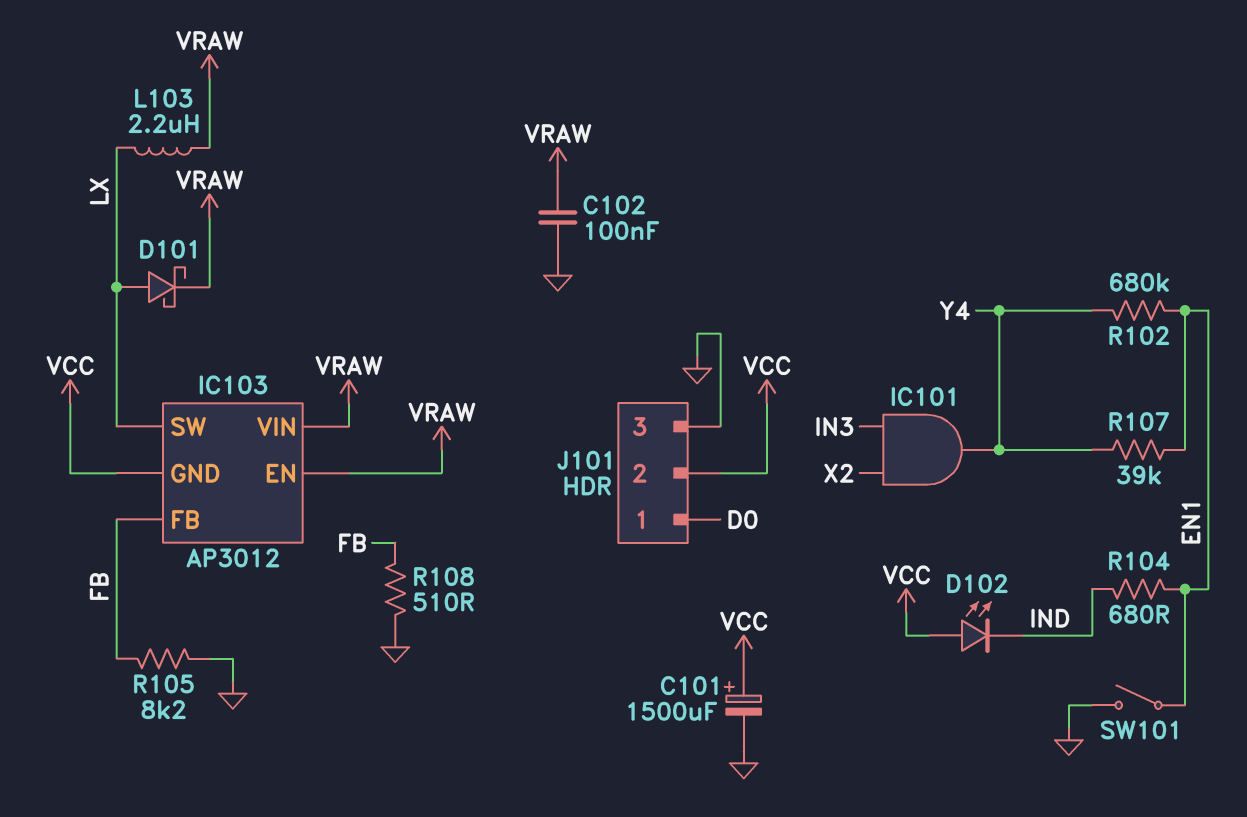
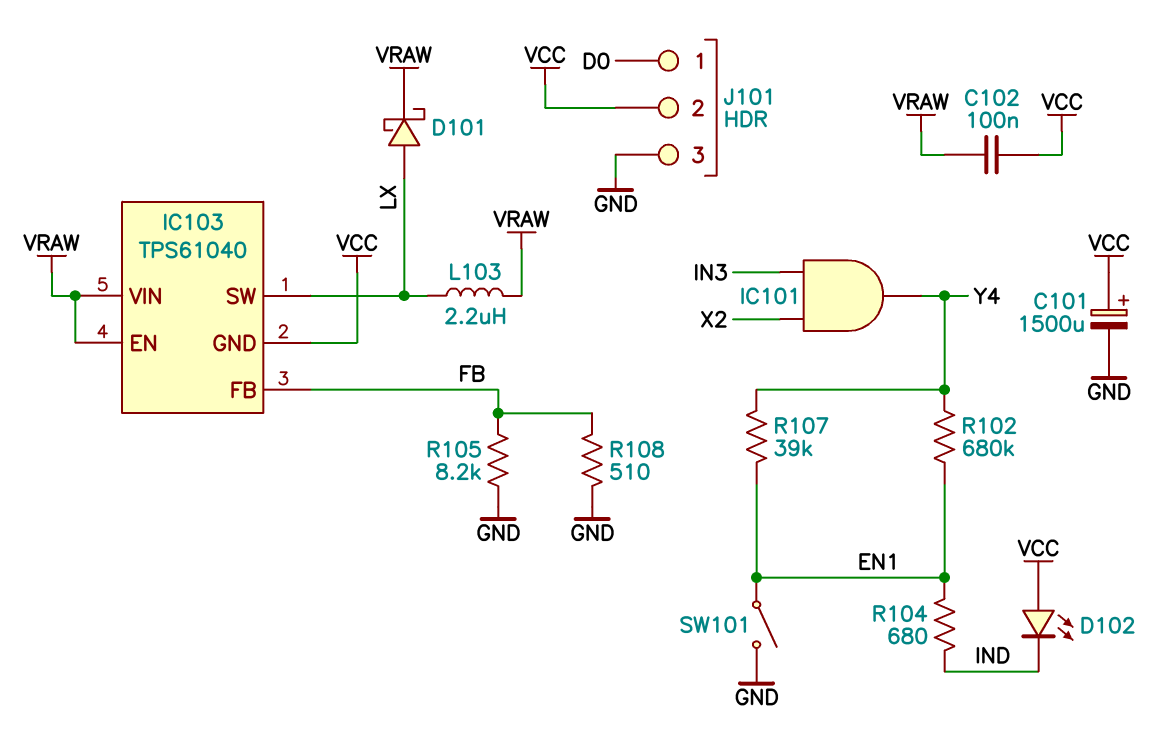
C102: 100nF (GND, VRAW) -> 100nF (VCC, VRAW)
IC103: AP3012 -> TPS61040

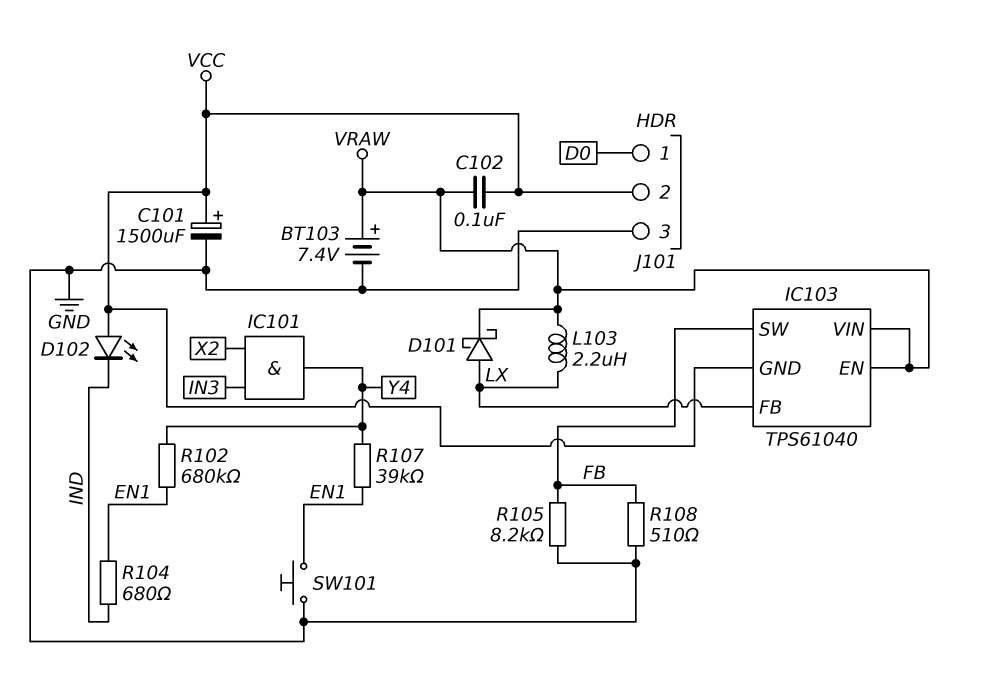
BT103: none -> 7.4V (plus VRAW, minus GND)
IC103 pin FB: FB -> LX
IC103 pin SW: LX -> FB
SW101: switch (EN1, GND) -> button (EN1, GND)

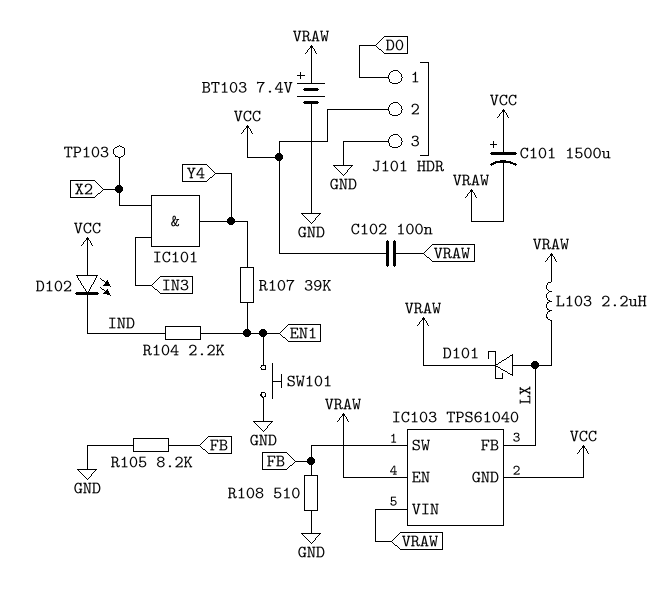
C101: 1500uF (plus VCC, minus GND) -> 1500uF (plus VCC, minus VRAW)
R102: 680k (EN1, Y4) -> none
R104: 680 (EN1, IND) -> 2.2k (EN1, IND)
TP103: none -> test point (X2)

